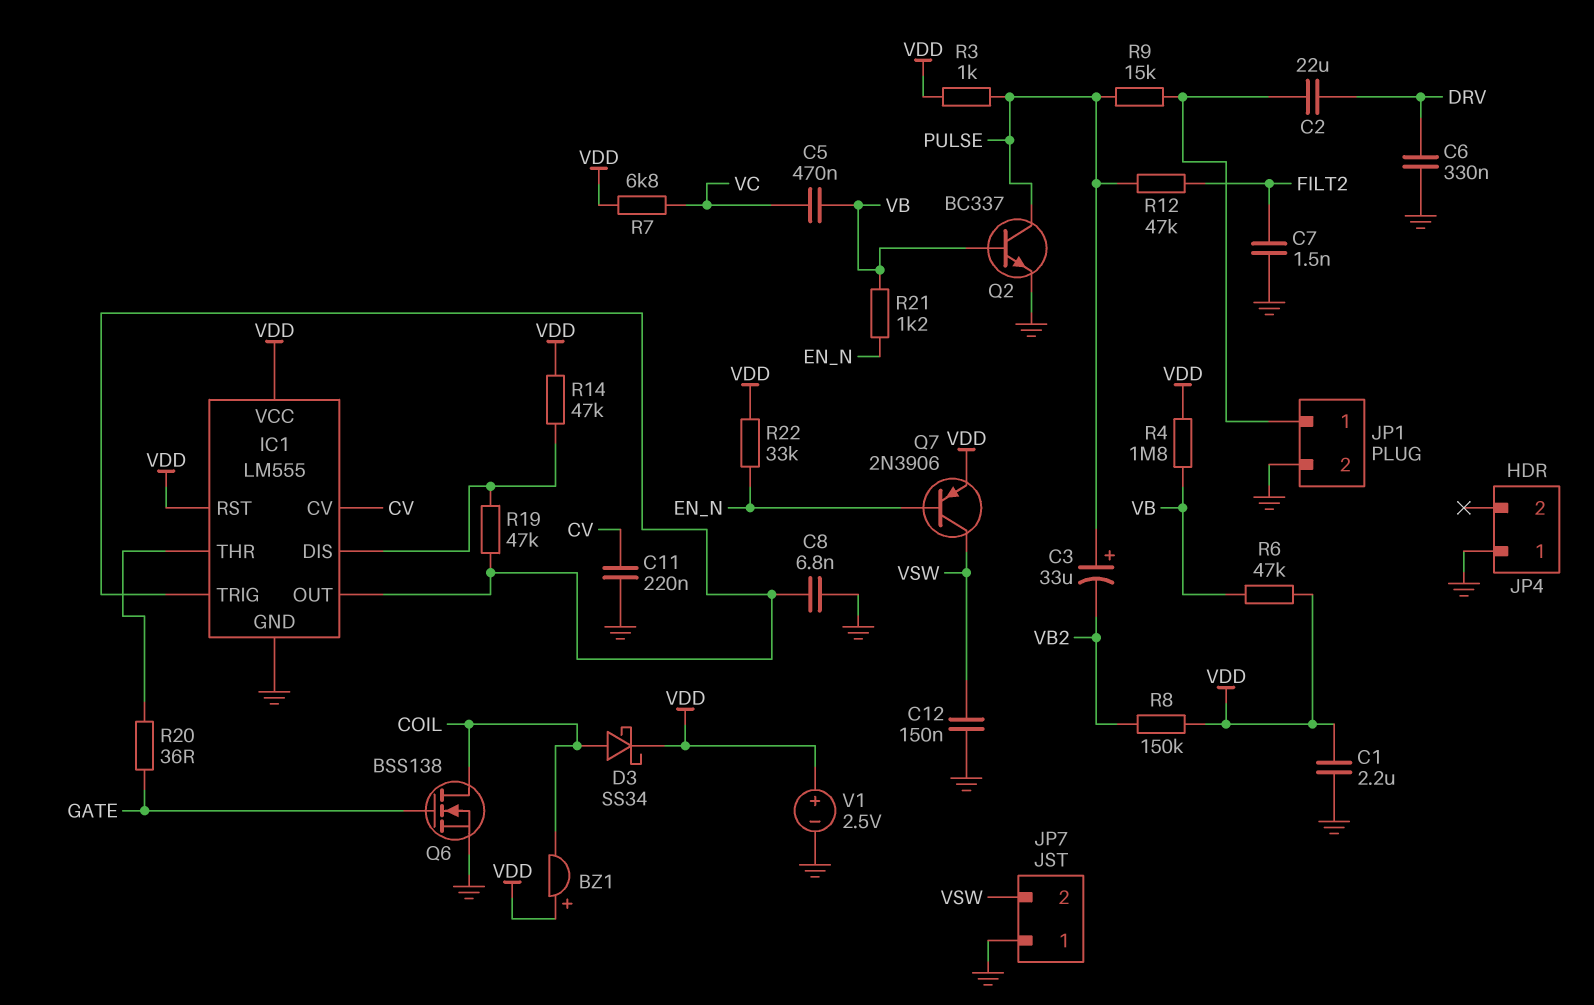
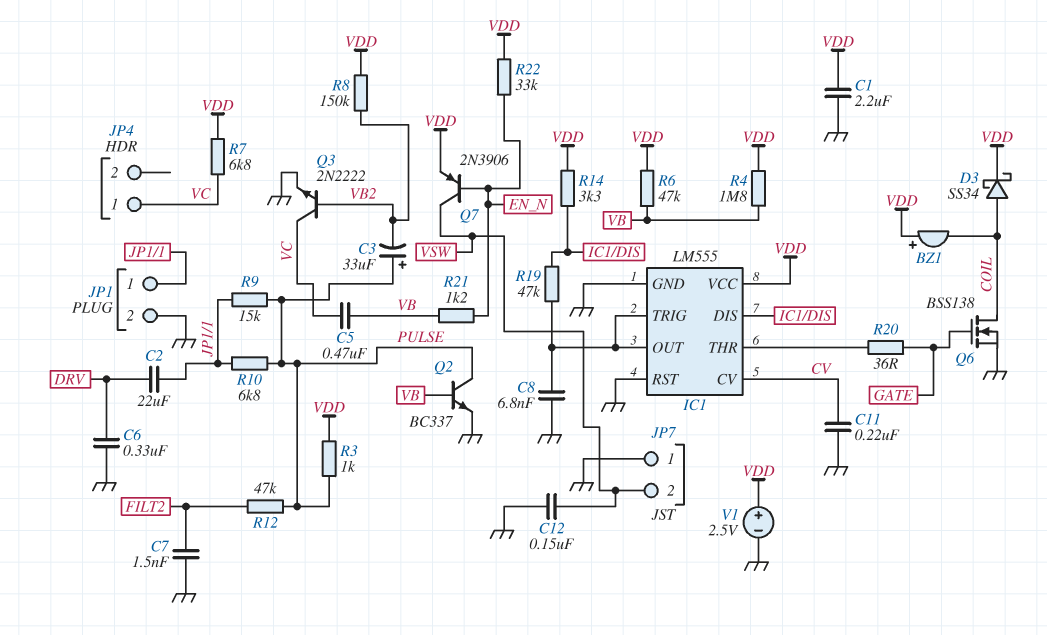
IC1 pin RST: VDD -> GND
JP4 pin 1: GND -> VC
Q3: none -> NPN 2N2222 (B VB2, C VC, E GND)
R10: none -> 6.8k (JP1/1, PULSE)
R14: 47k (IC1/DIS, VDD) -> 3.3k (IC1/DIS, VDD)

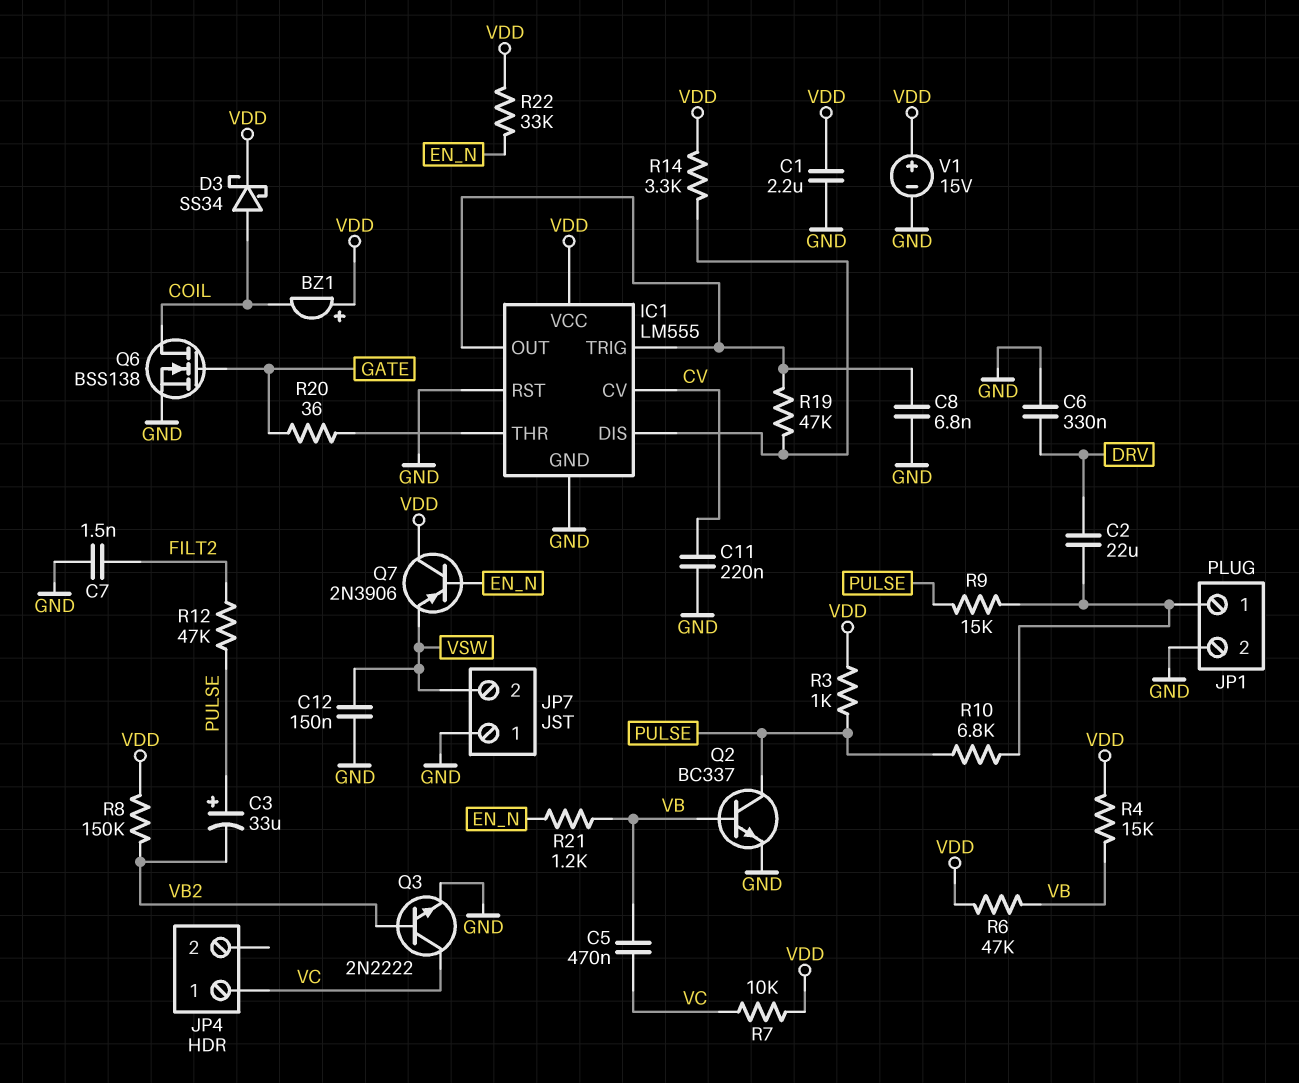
Q7: PNP 2N3906 (B EN_N, C VSW, E VDD) -> PNP 2N3906 (B EN_N, C VDD, E VSW)
R4: 1.8M (VB, VDD) -> 15k (VB, VDD)
R7: 6.8k (VC, VDD) -> 10k (VC, VDD)
V1: 2.5V (plus VDD, minus GND) -> 15V (plus VDD, minus GND)

